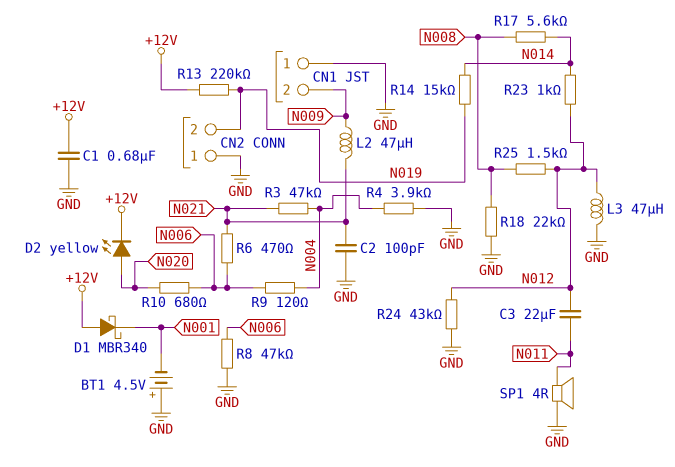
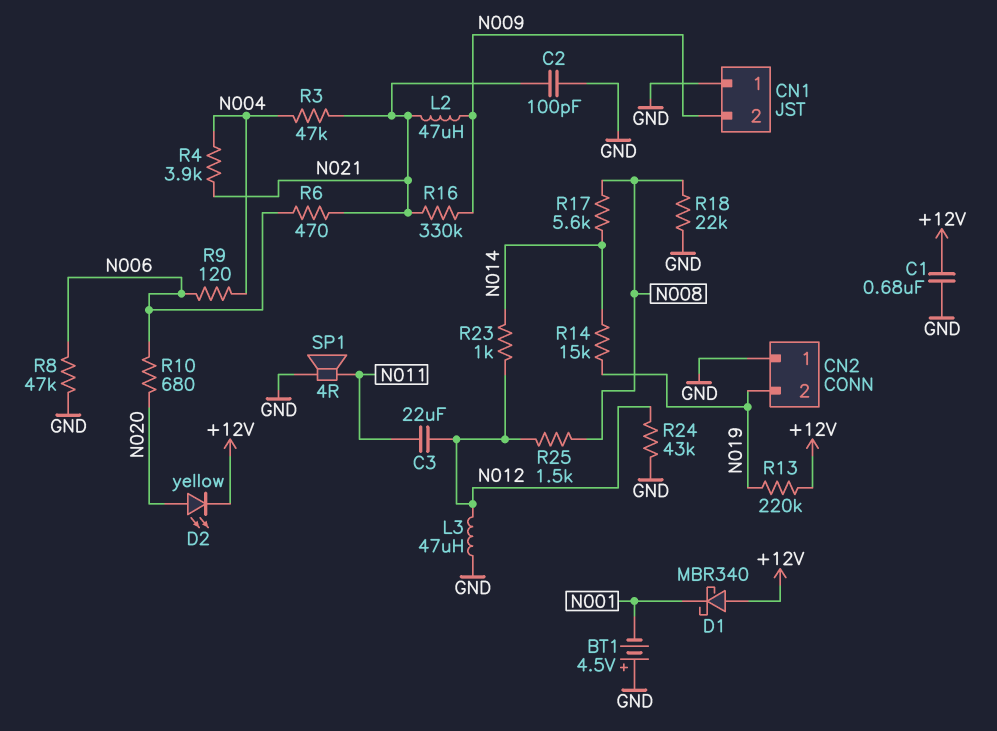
R4: 3.9k (GND, N004) -> 3.9k (N004, N021)
R16: none -> 330k (N009, N021)

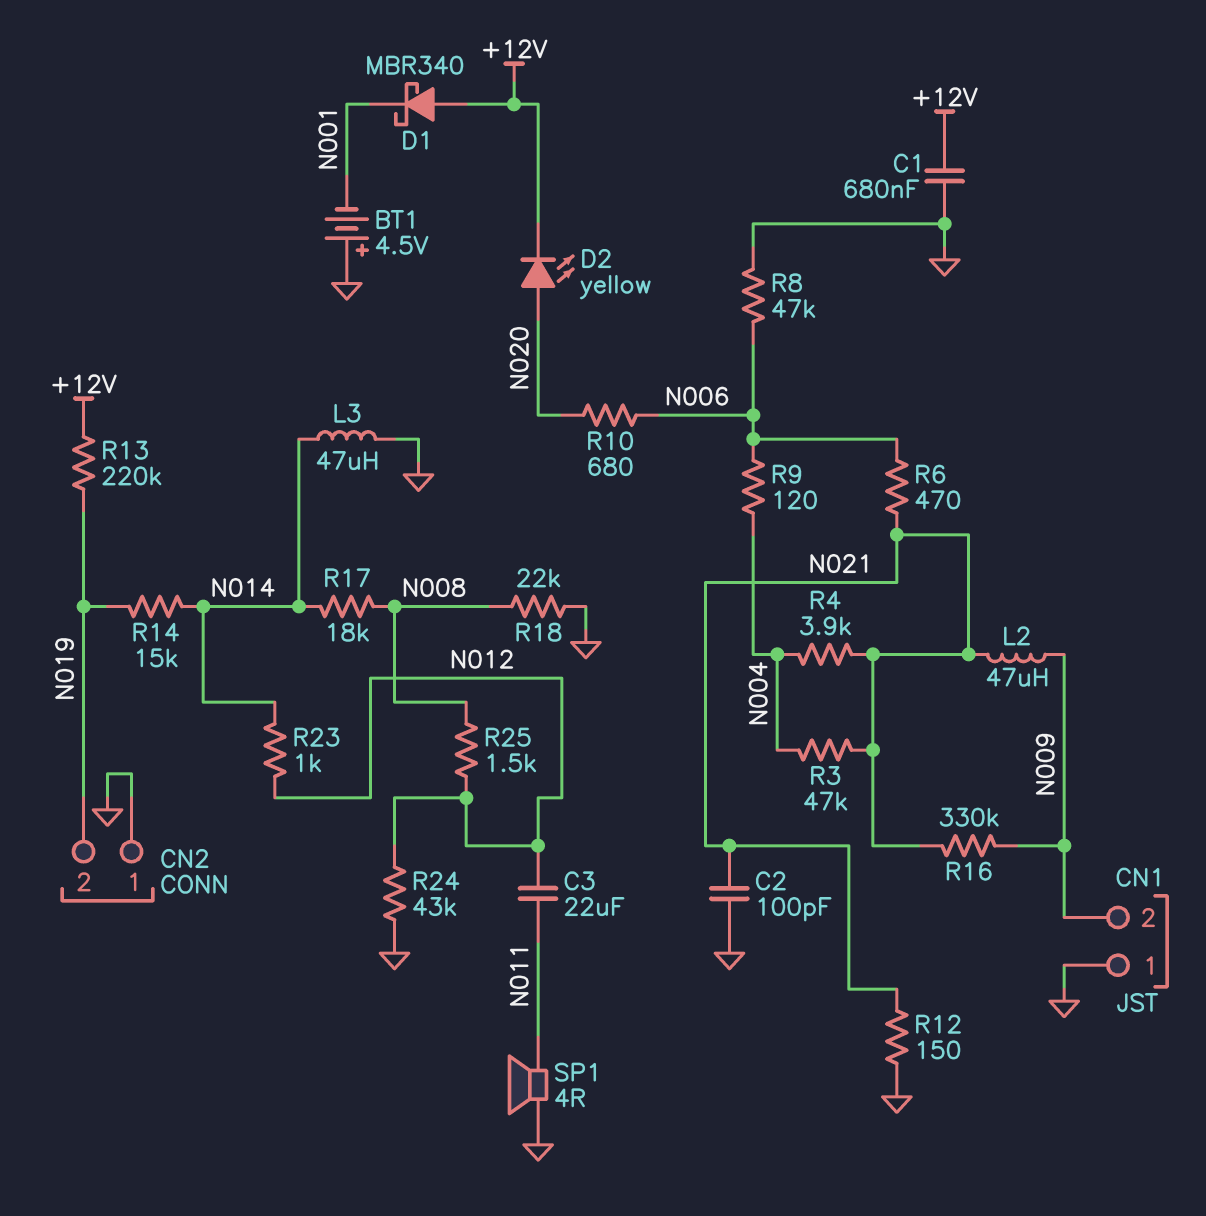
L3: 47uH (GND, N012) -> 47uH (GND, N014)
R12: none -> 150 (GND, N021)
R17: 5.6k (N008, N014) -> 18k (N008, N014)

